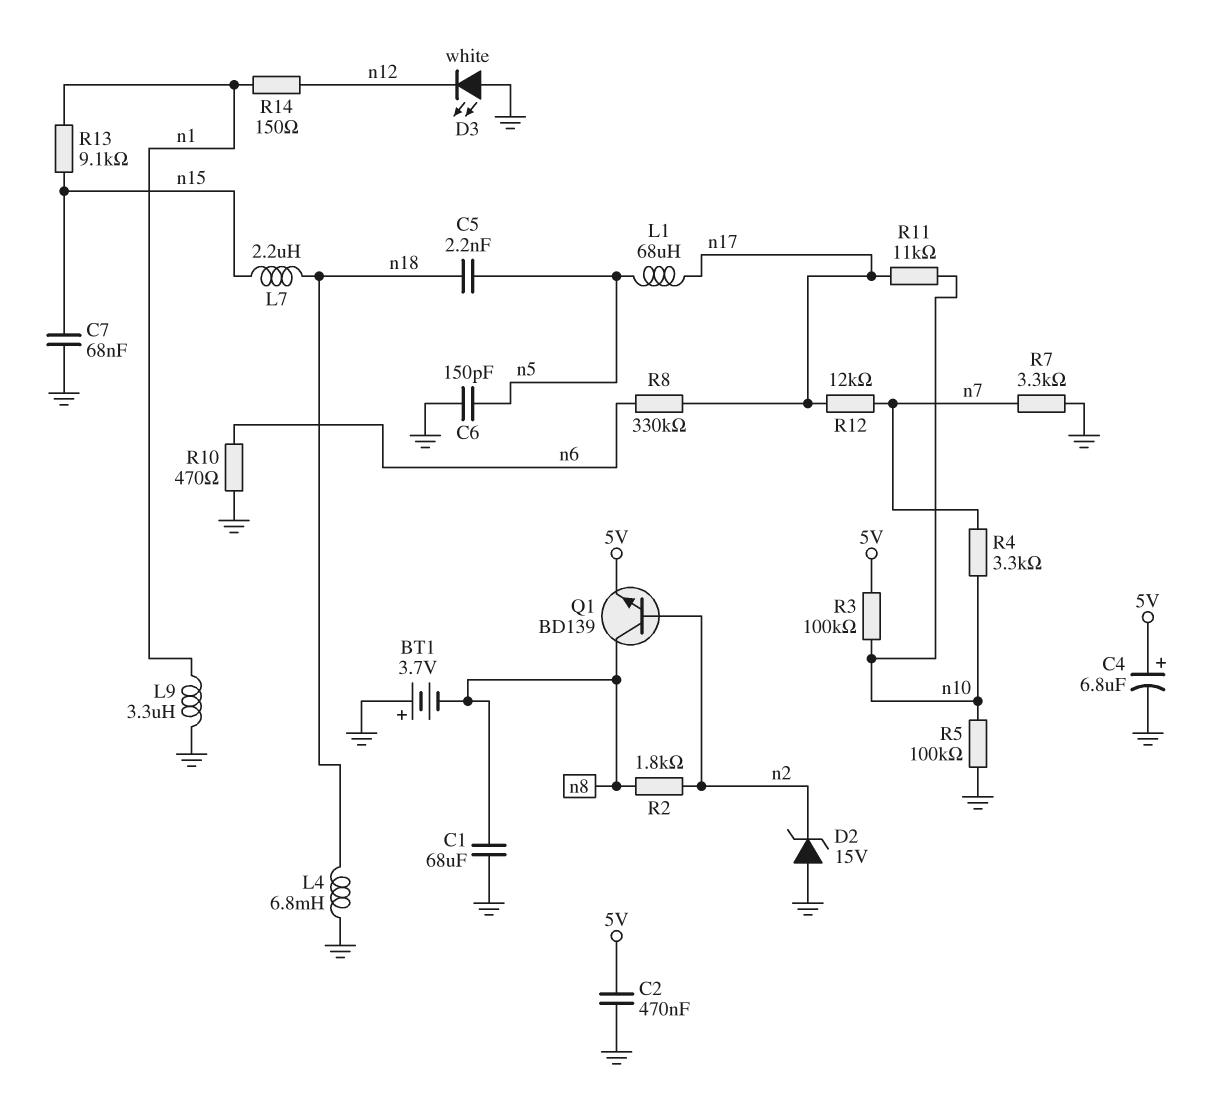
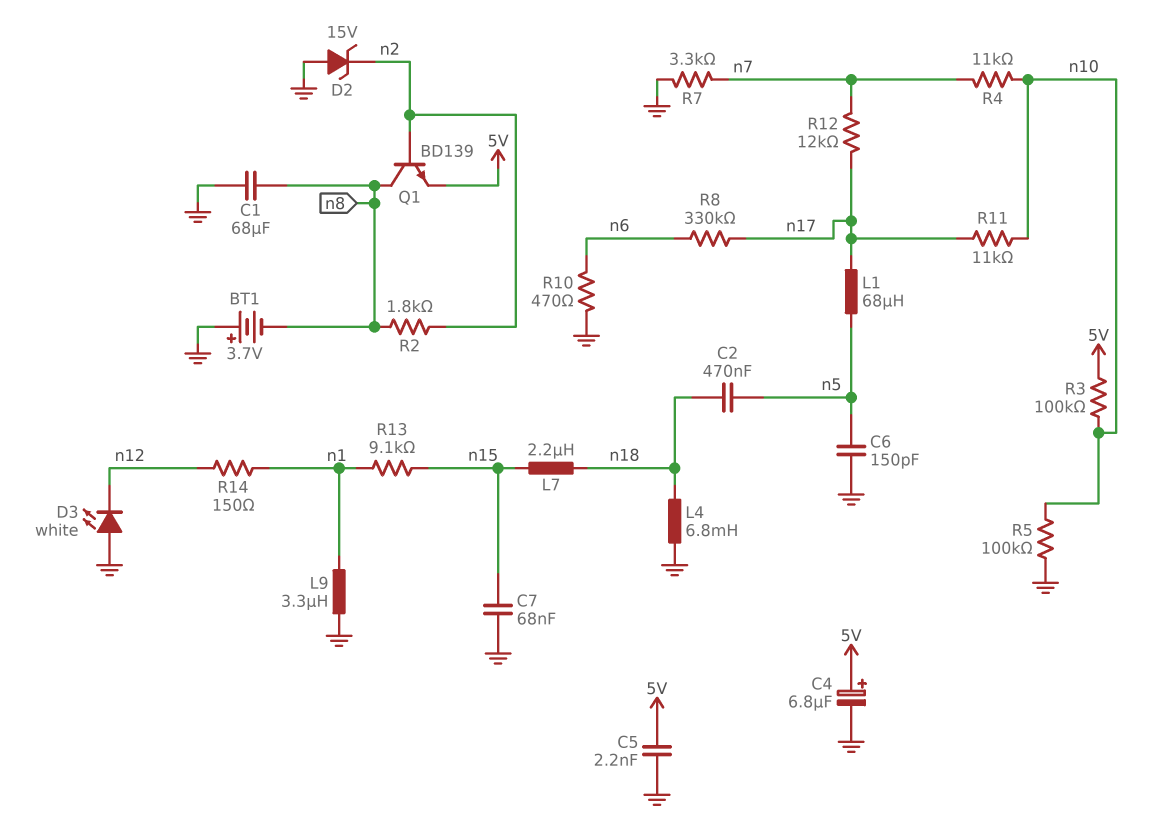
C2: 470nF (5V, GND) -> 470nF (n5, n18)
C5: 2.2nF (n5, n18) -> 2.2nF (5V, GND)
R4: 3.3k (n7, n10) -> 11k (n7, n10)

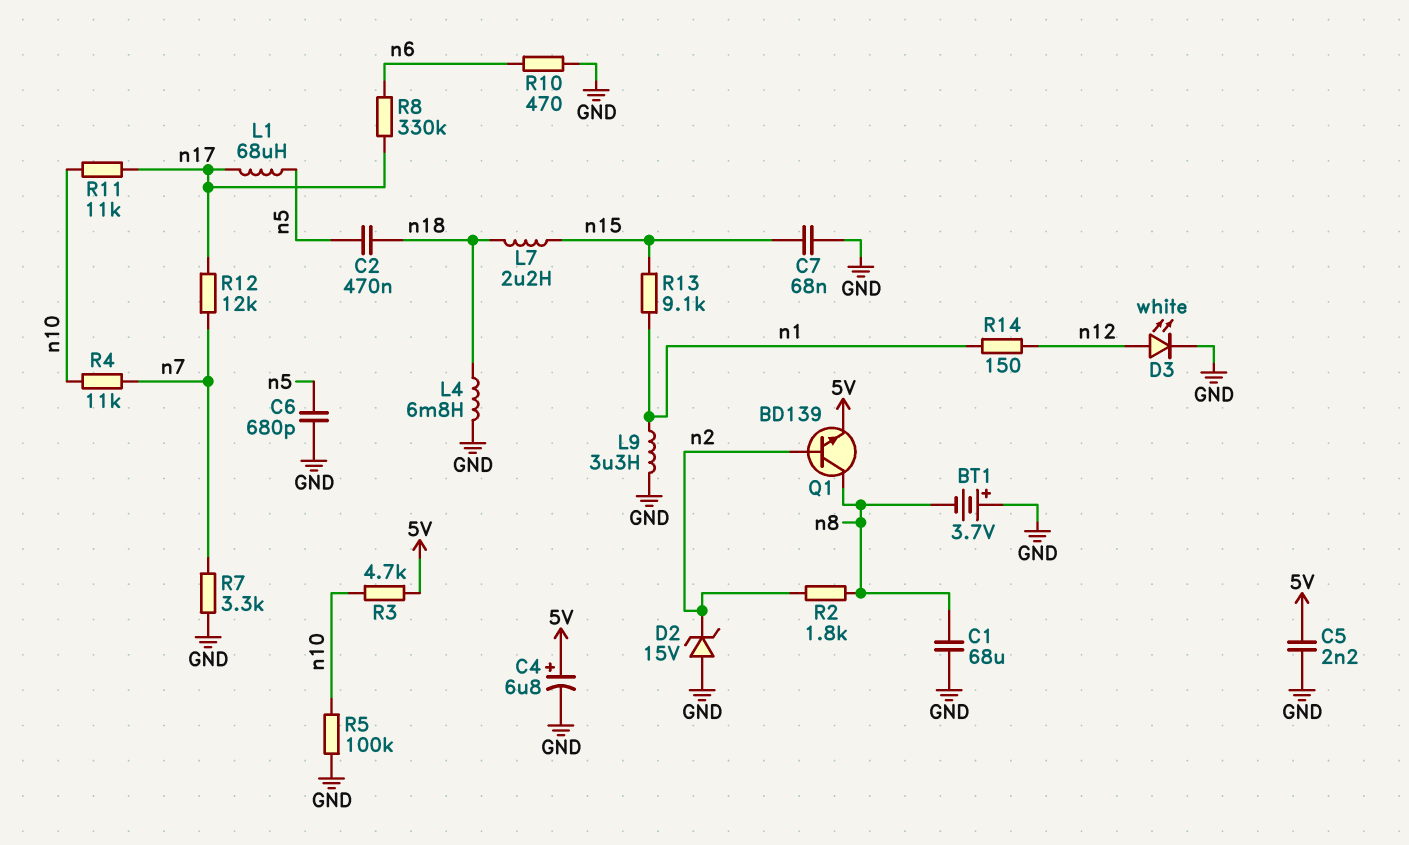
C6: 150pF (GND, n5) -> 680pF (GND, n5)
D3: LED white (A GND, K n12) -> LED white (A n12, K GND)
R3: 100k (5V, n10) -> 4.7k (5V, n10)

